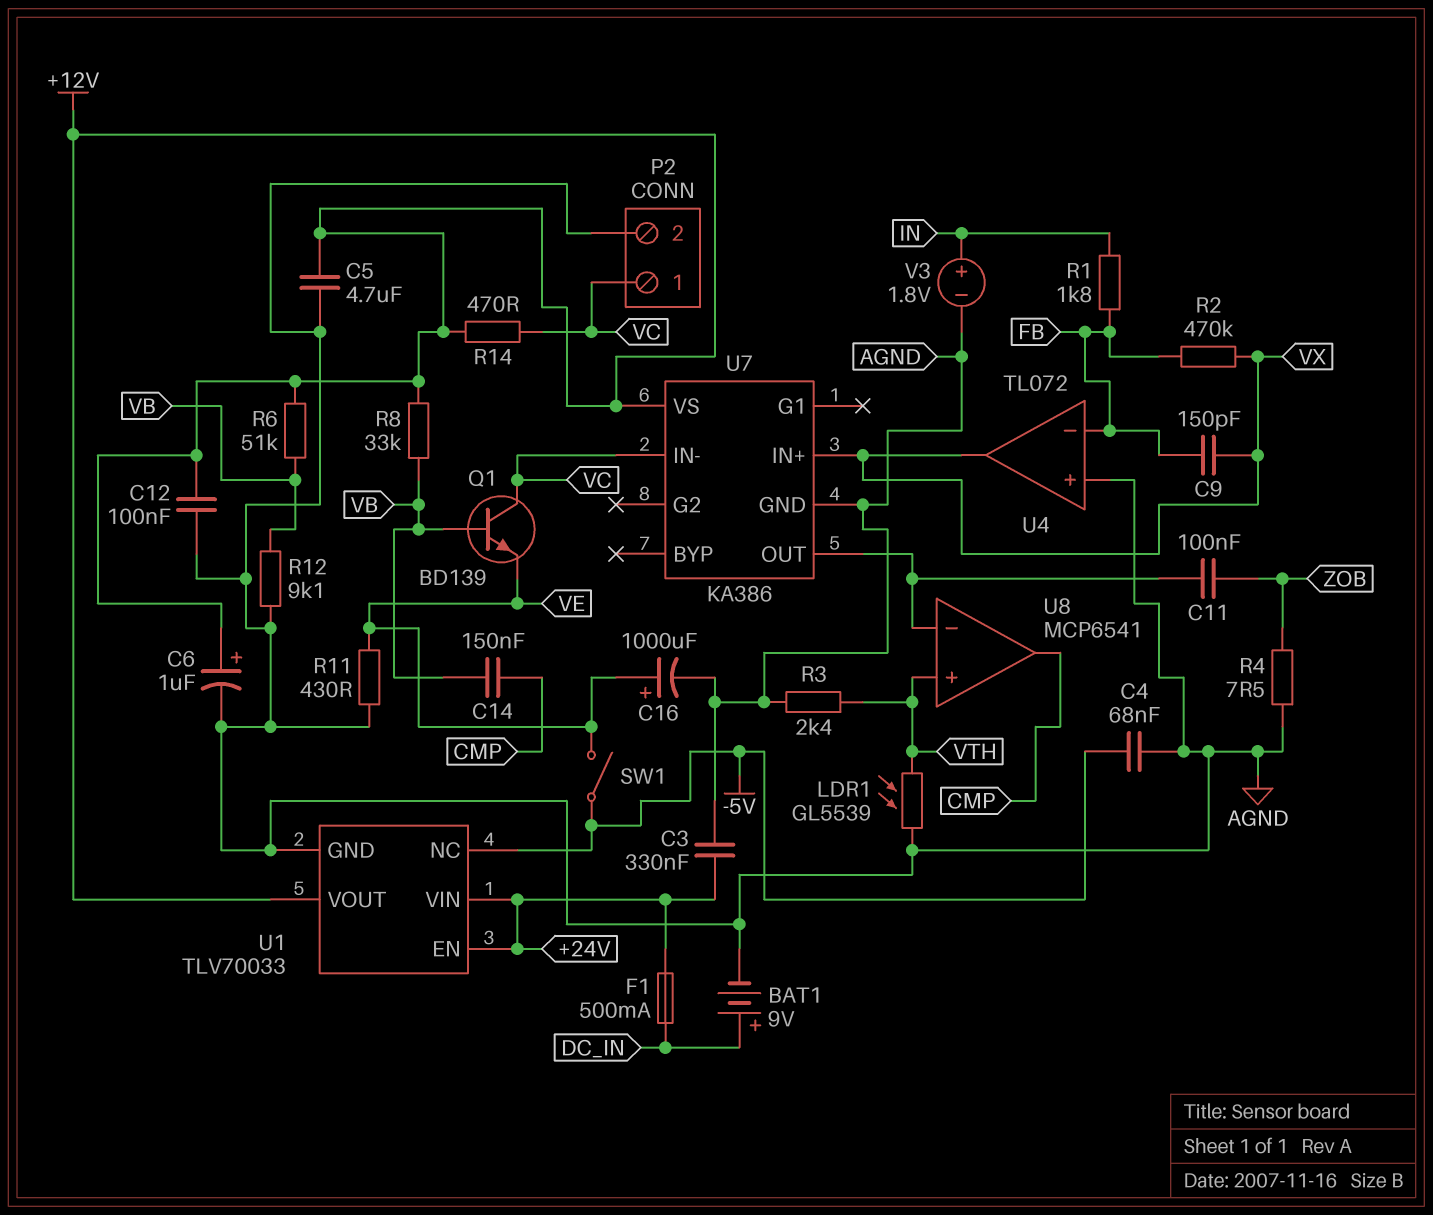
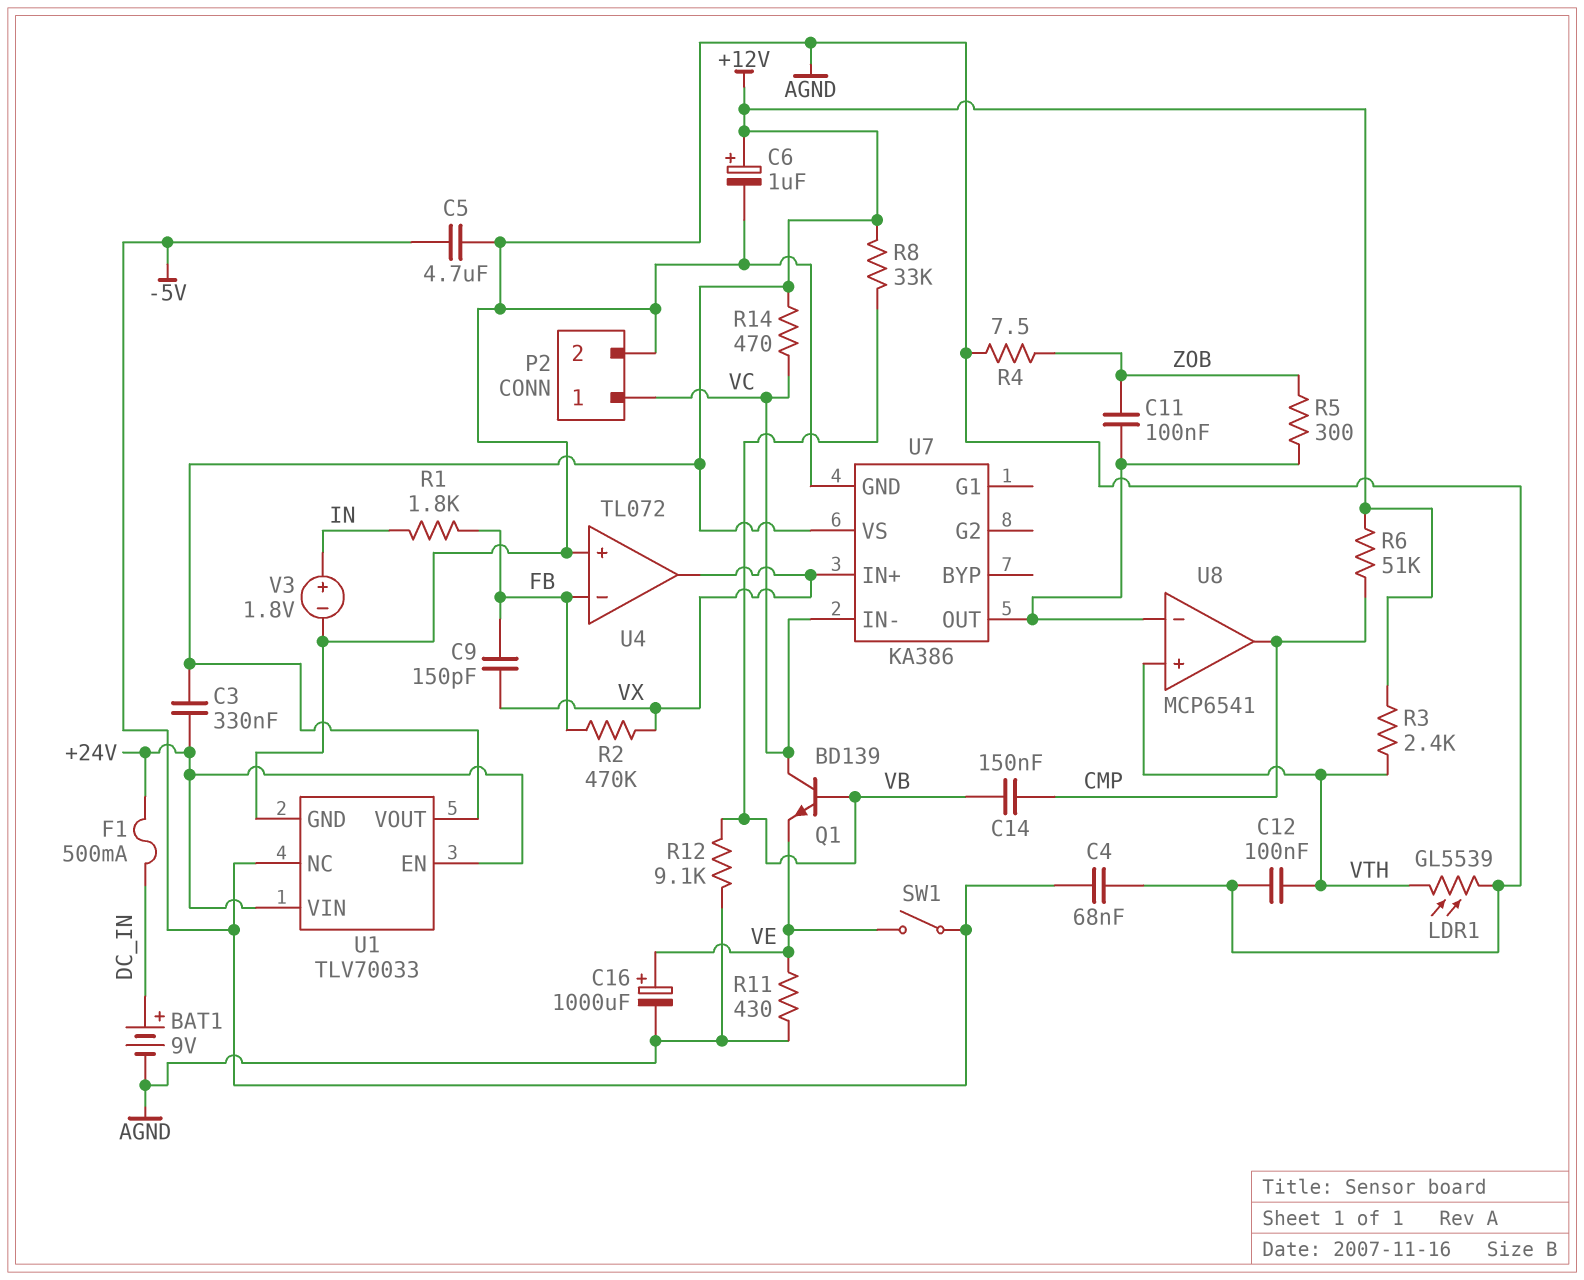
C3: 330nF (+24V, AGND) -> 330nF (+12V, +24V)
C5: 4.7uF (+12V, AGND) -> 4.7uF (-5V, AGND)
C12: 100nF (+12V, AGND) -> 100nF (AGND, VTH)
R3: 2.4k (AGND, VTH) -> 2.4k (+12V, VTH)
R5: none -> 300 (U7/OUT, ZOB)
R6: 51k (+12V, VB) -> 51k (+12V, CMP)

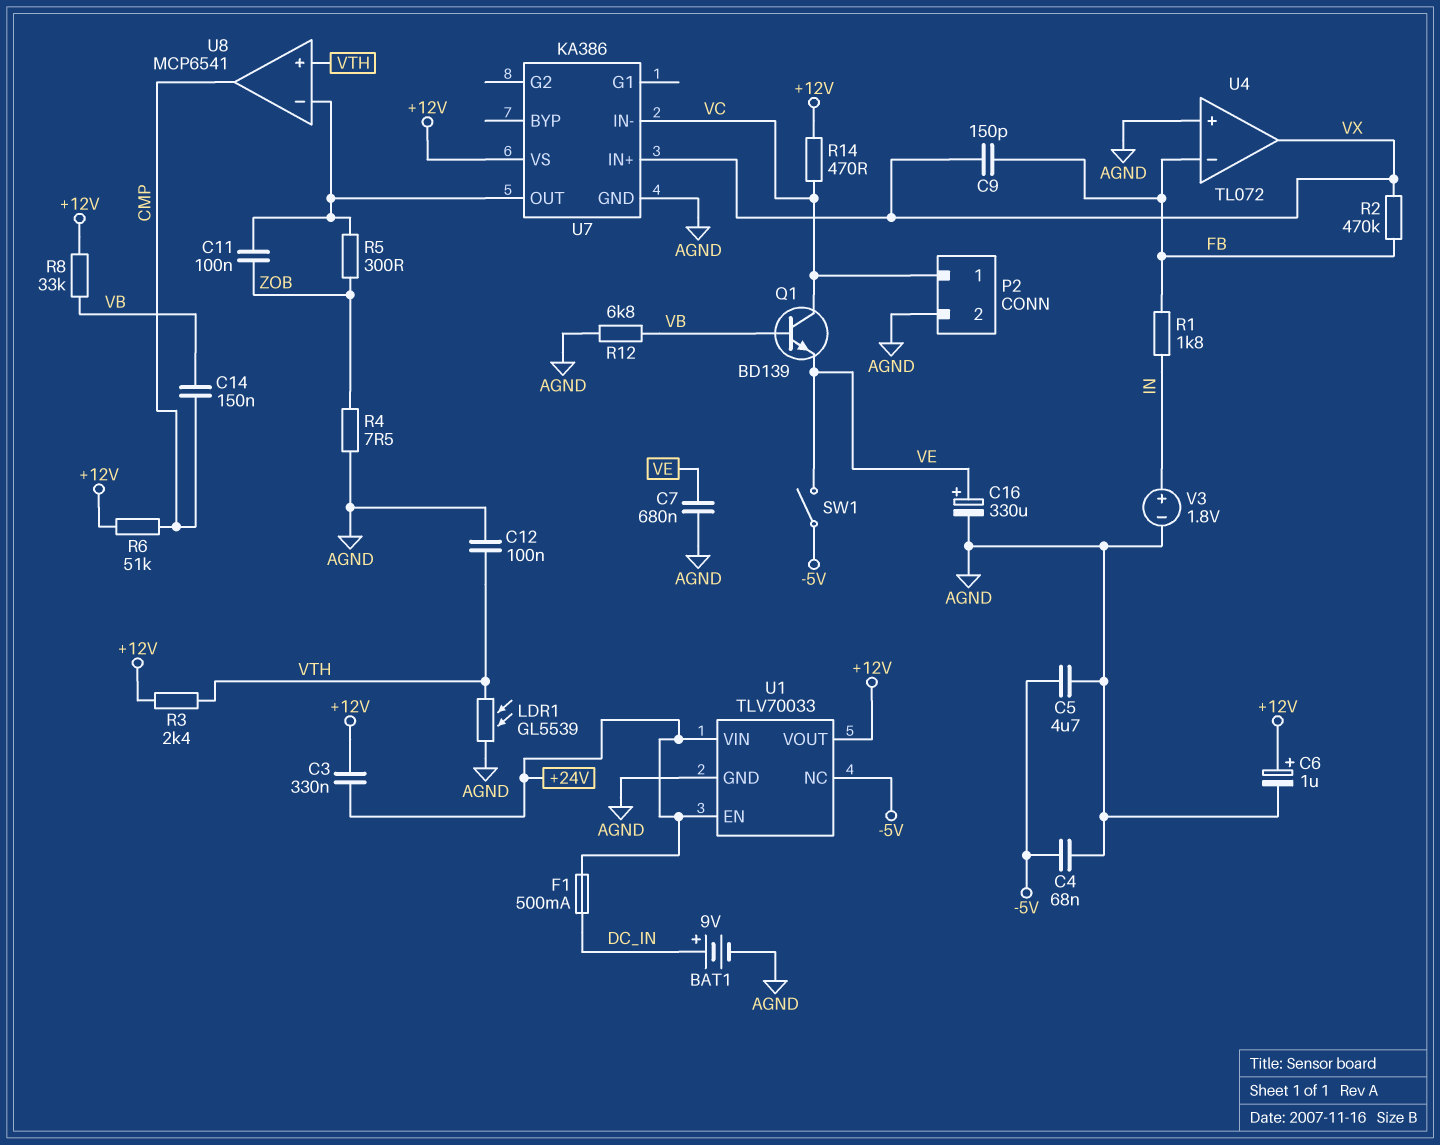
C7: none -> 680nF (AGND, VE)
C16: 1000uF (plus VE, minus AGND) -> 330uF (plus VE, minus AGND)
R11: 430 (AGND, VE) -> none
R12: 9.1k (AGND, VB) -> 6.8k (AGND, VB)

